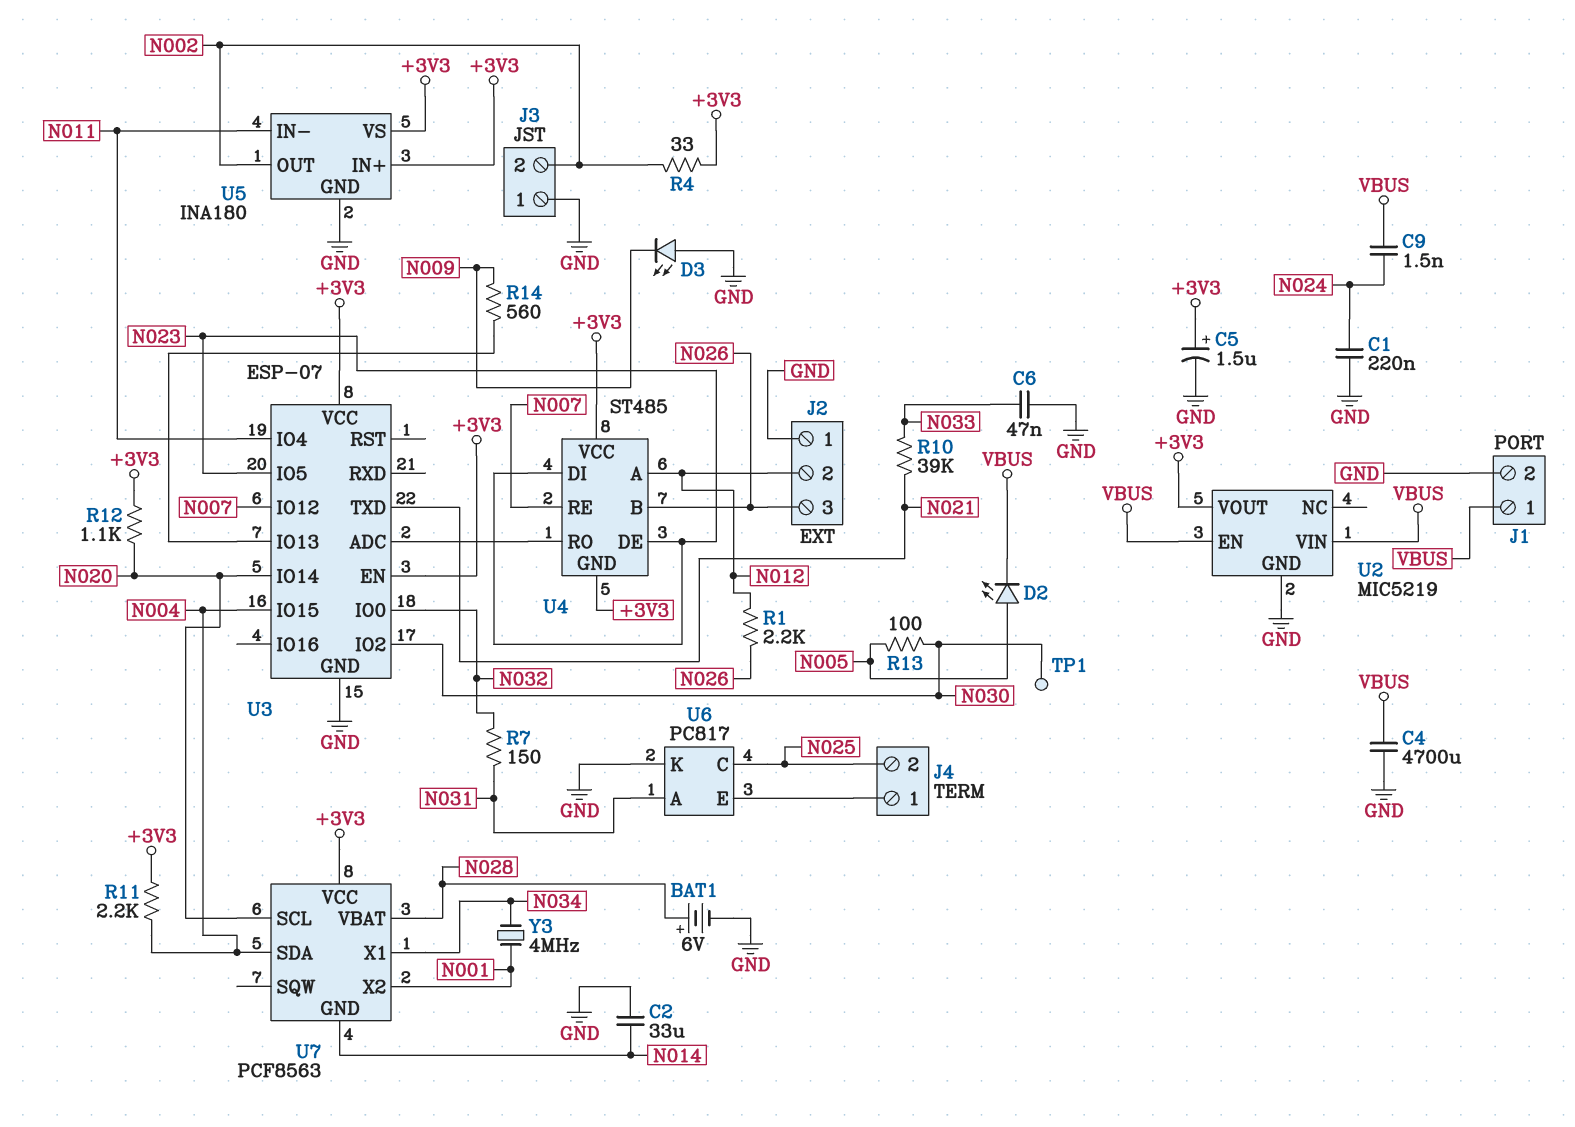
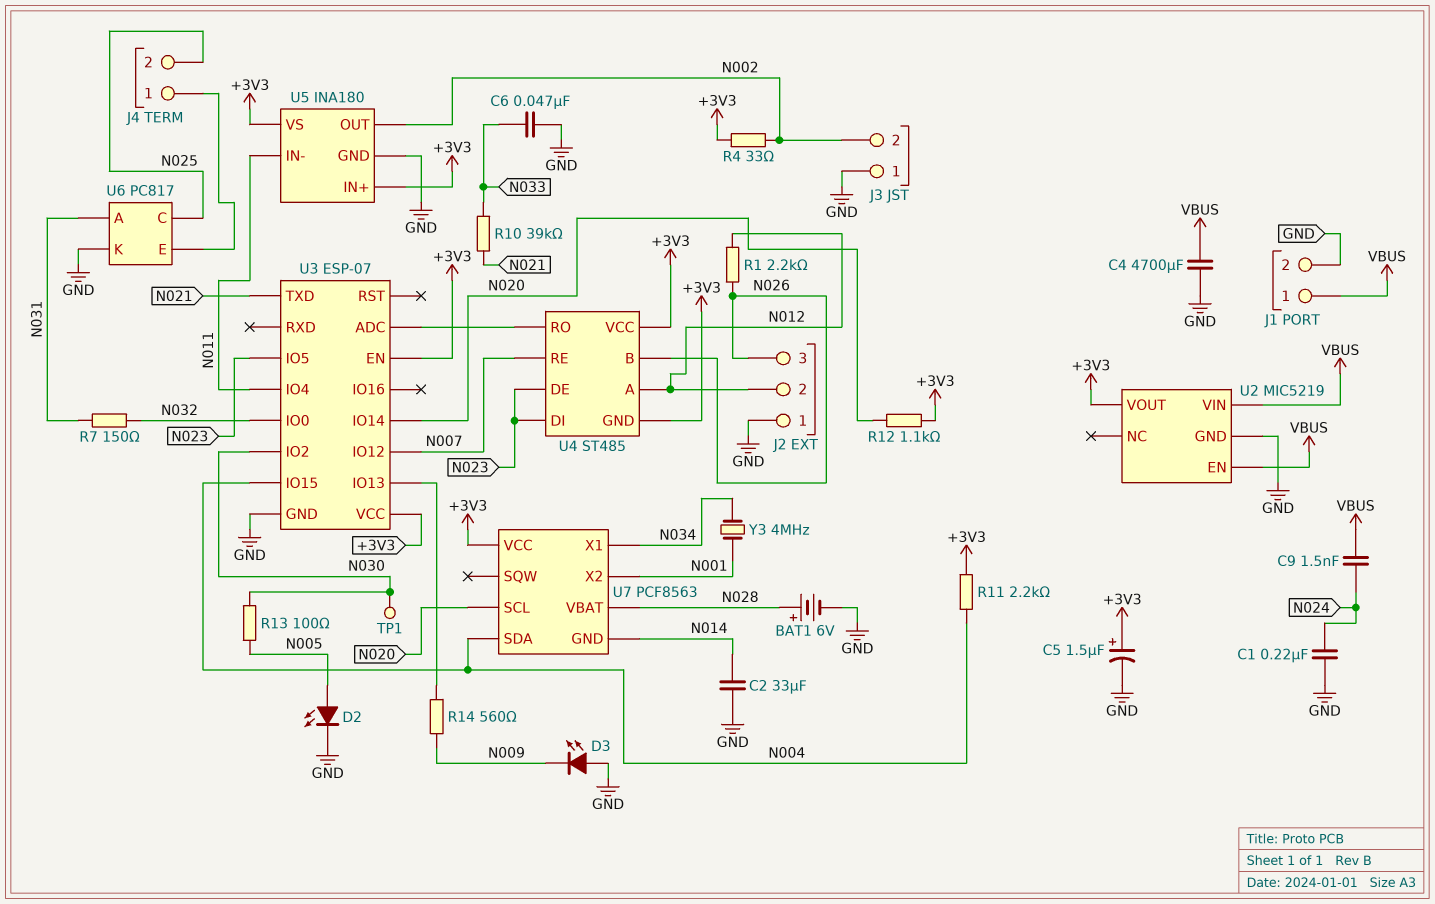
D2: LED (A N005, K VBUS) -> LED (A N005, K GND)

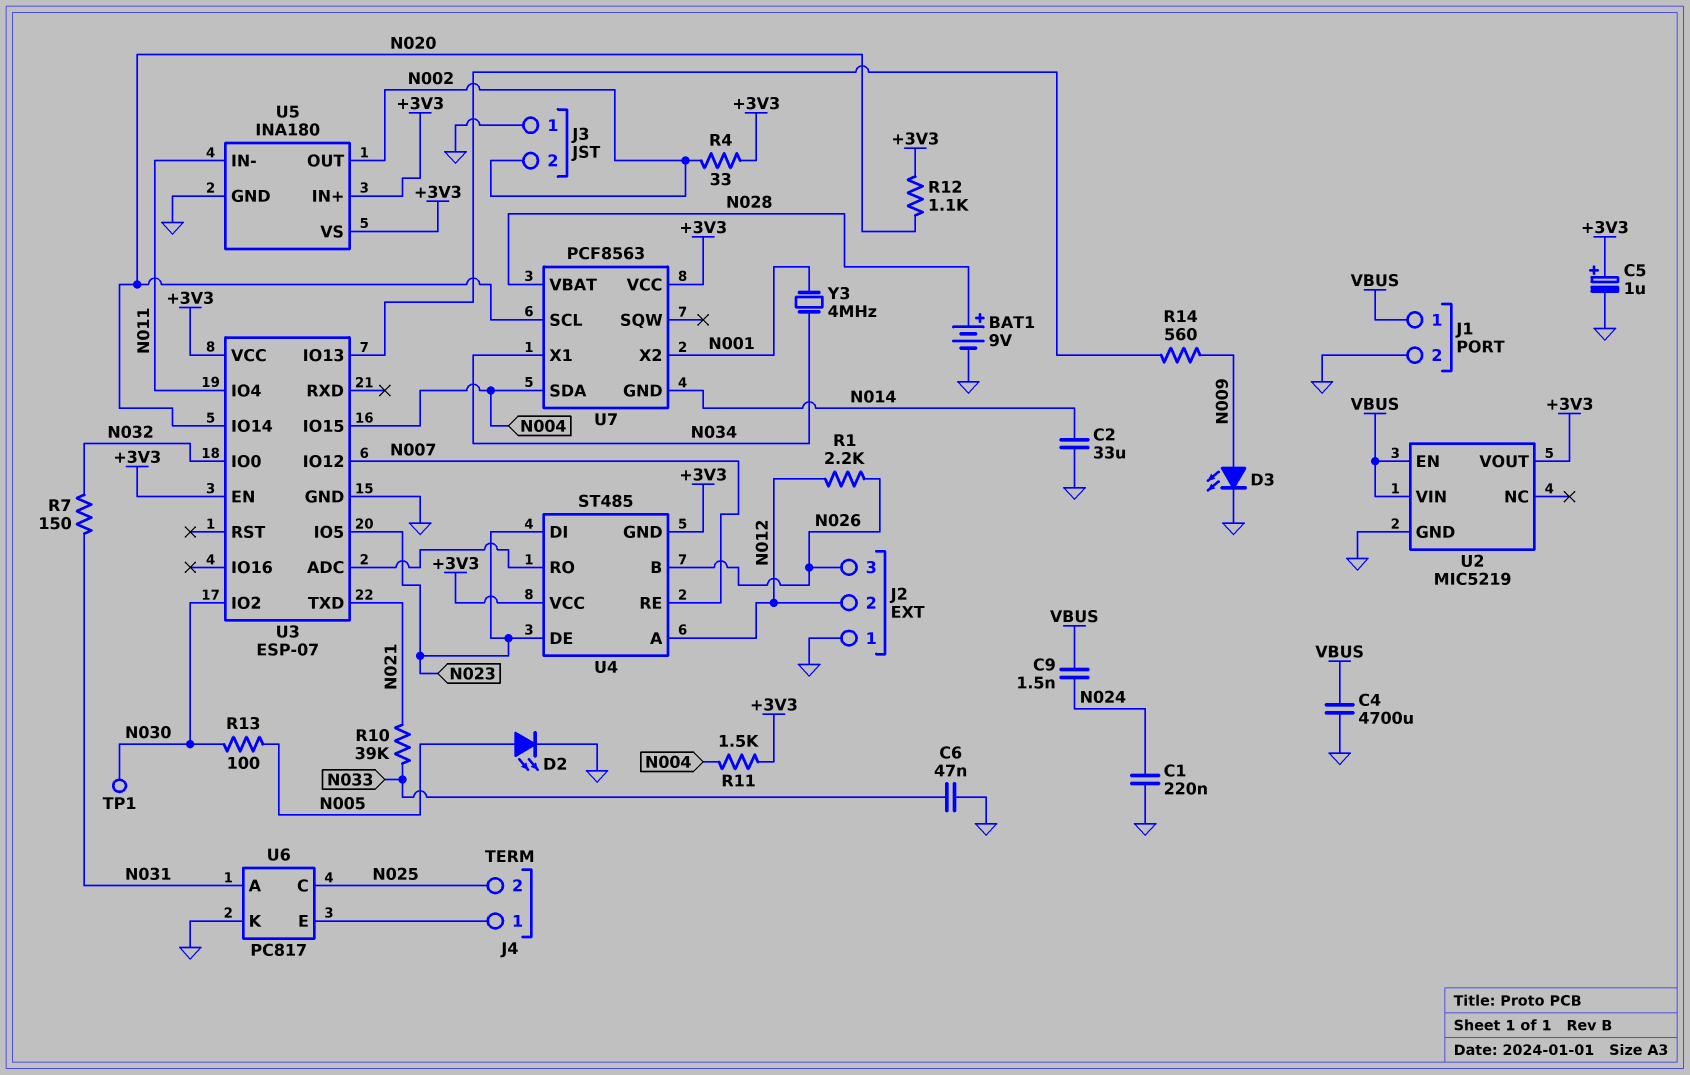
BAT1: 6V (plus N028, minus GND) -> 9V (plus N028, minus GND)
C5: 1.5uF (plus +3V3, minus GND) -> 1uF (plus +3V3, minus GND)
D3: LED (A GND, K N009) -> LED (A N009, K GND)
R11: 2.2k (+3V3, N004) -> 1.5k (+3V3, N004)

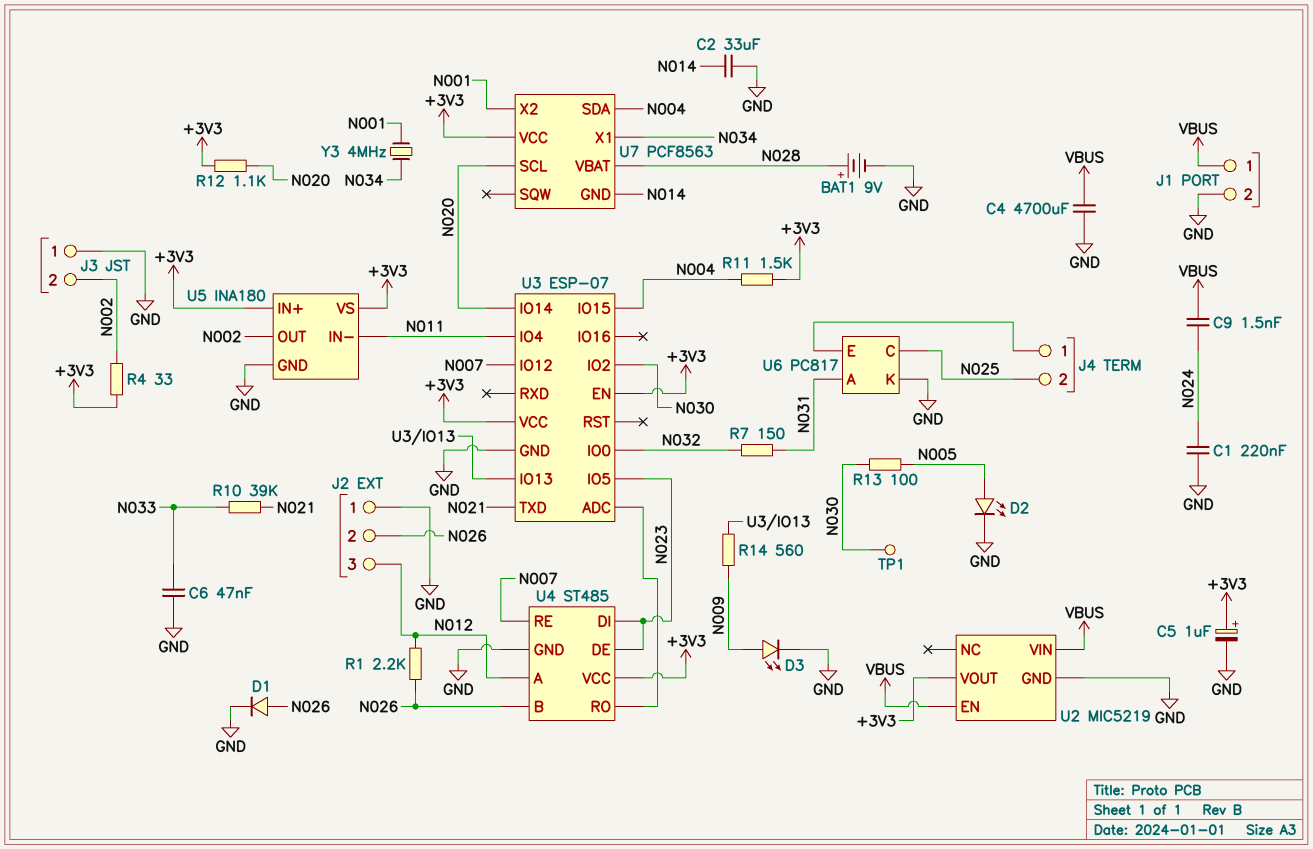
D1: none -> diode (A N026, K GND)
J2 pin 2: N012 -> N026
J2 pin 3: N026 -> N012
U4 pin GND: +3V3 -> GND

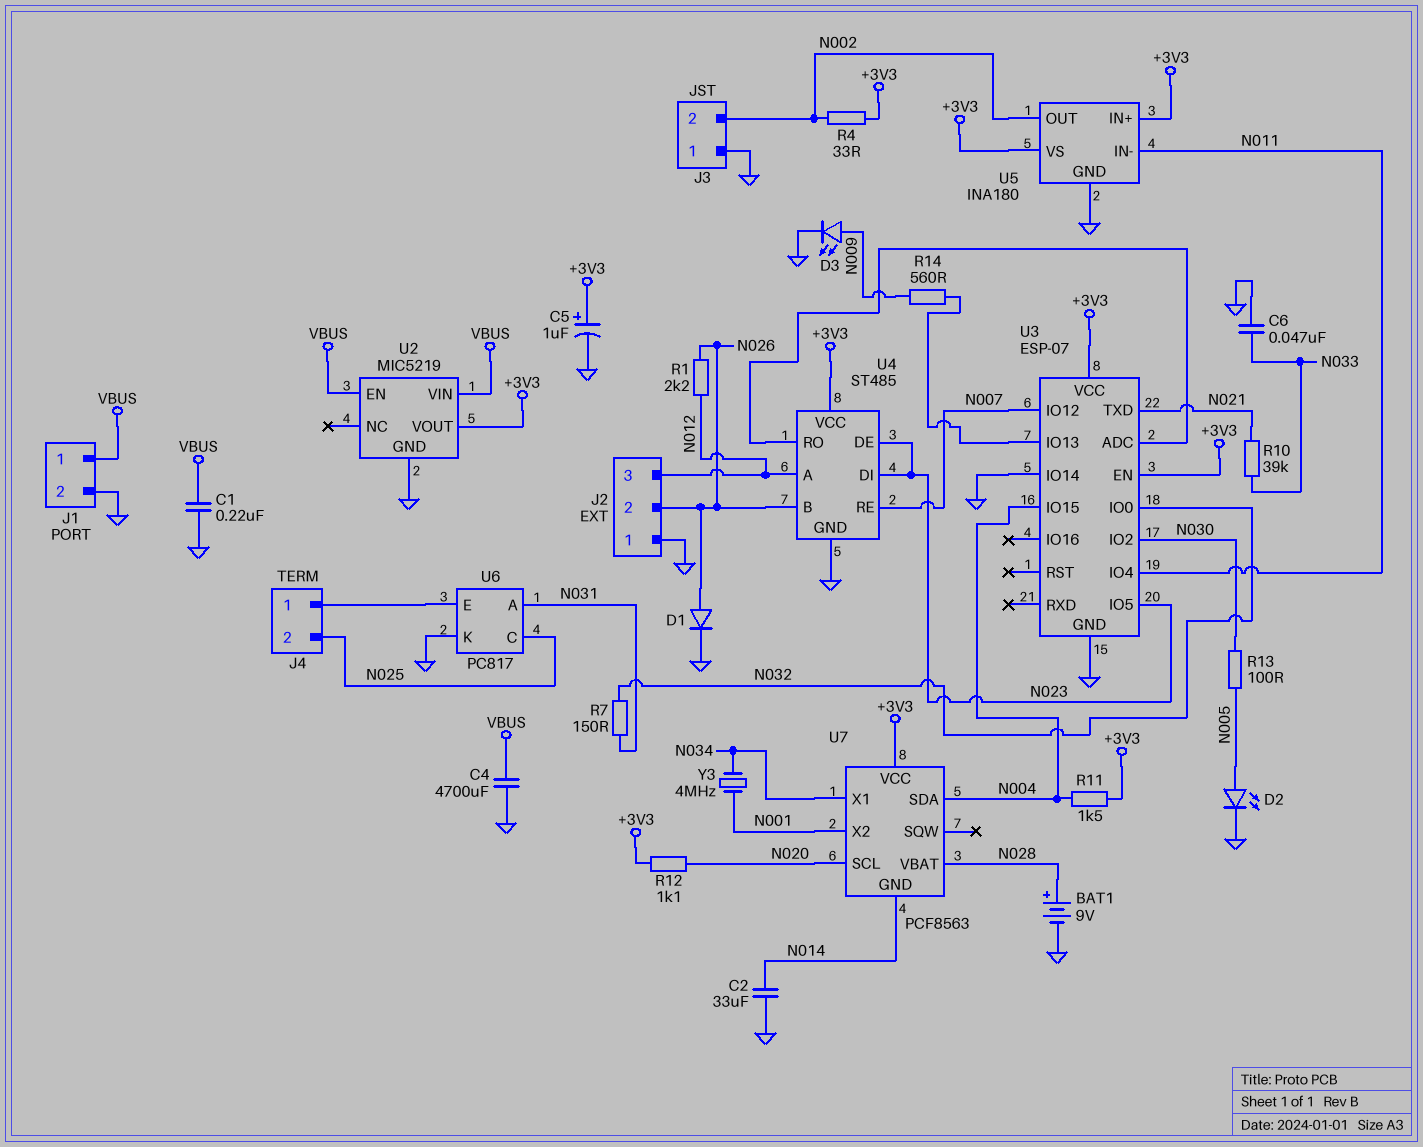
C1: 220nF (GND, N024) -> 220nF (GND, VBUS)
C9: 1.5nF (N024, VBUS) -> none
TP1: test point (N030) -> none
U3 pin IO14: N020 -> GND

